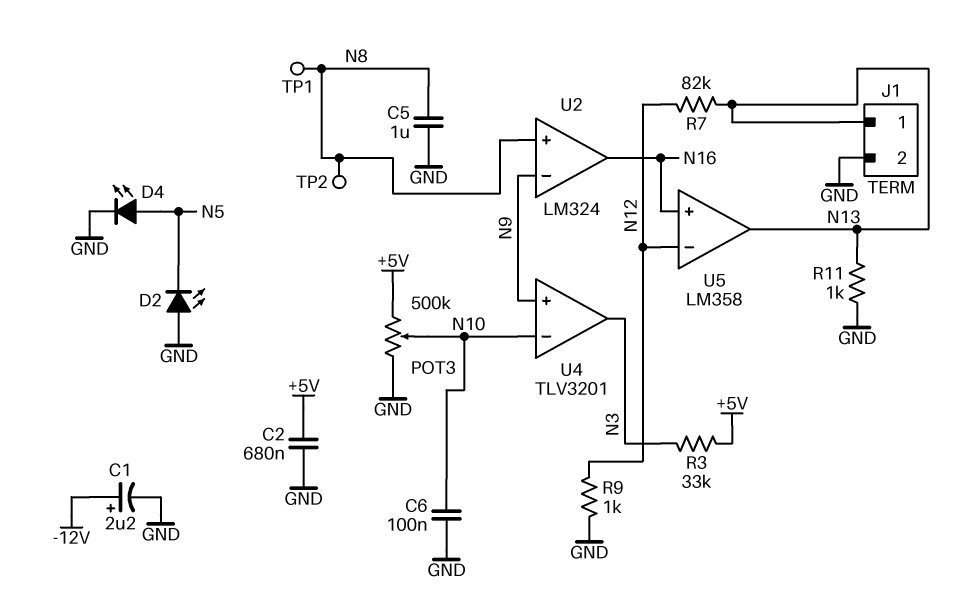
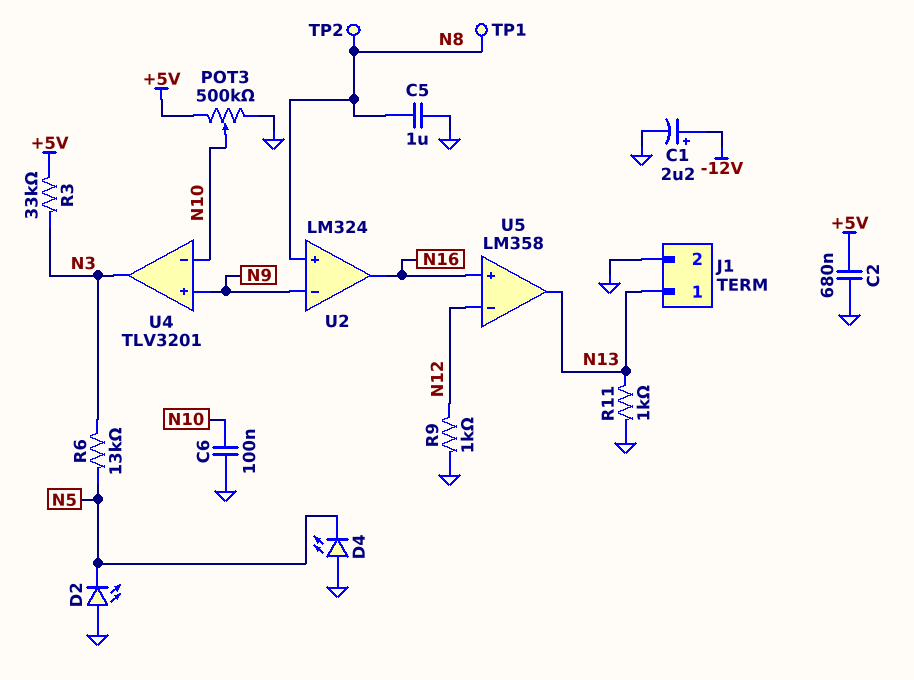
D4: LED (A N5, K GND) -> LED (A GND, K N5)
R6: none -> 13k (N3, N5)
R7: 82k (N12, N13) -> none

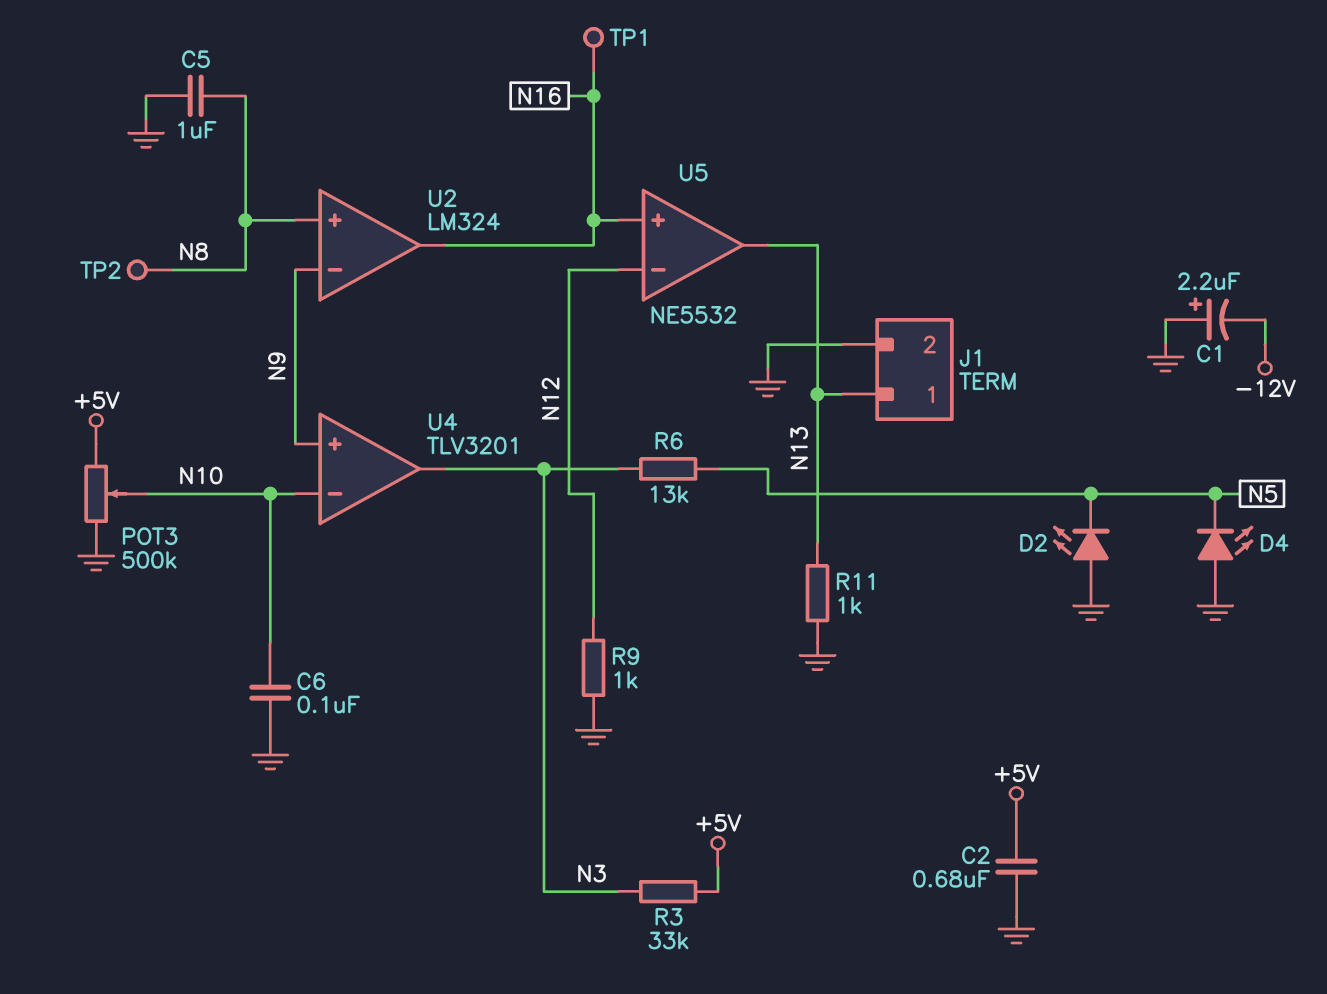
C1: 2.2uF (plus -12V, minus GND) -> 2.2uF (plus GND, minus -12V)
TP1: test point (N8) -> test point (N16)
U5: LM358 -> NE5532

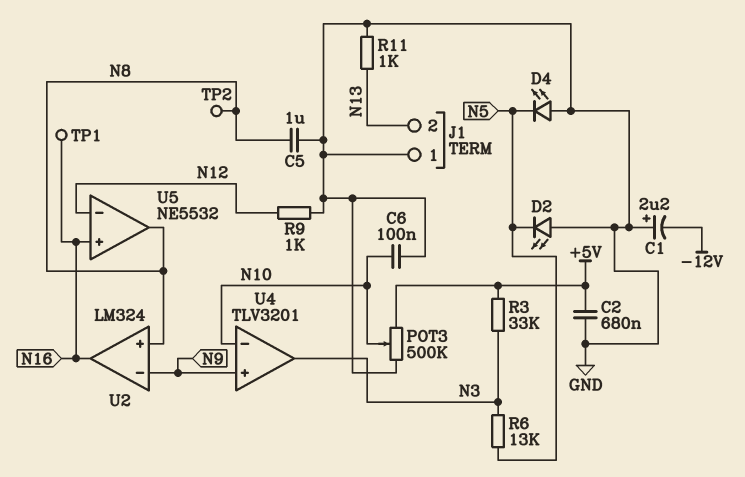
J1 pin 1: N13 -> GND
J1 pin 2: GND -> N13
U5 pin out: N13 -> N8

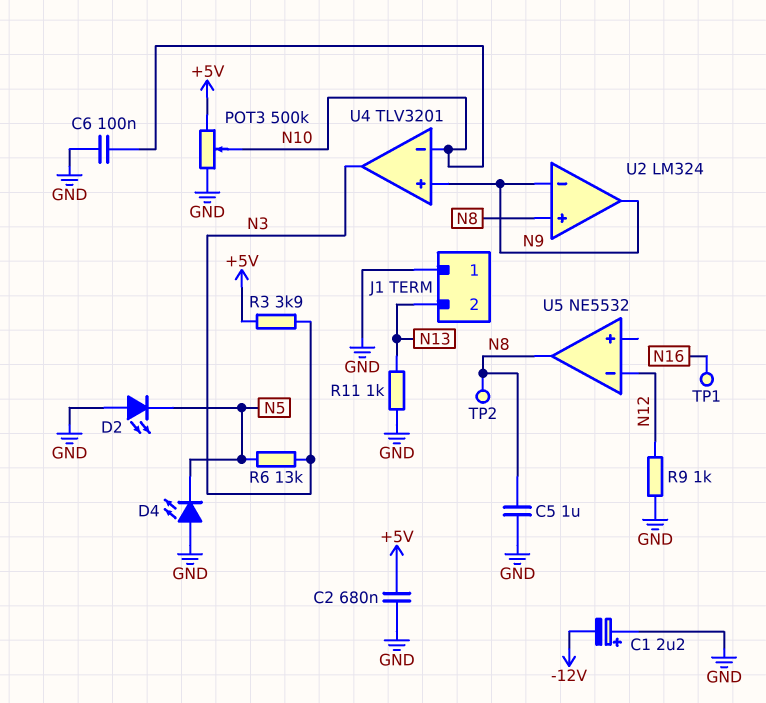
R3: 33k (+5V, N3) -> 3.9k (+5V, N3)
U2 pin out: N16 -> N9
U5 pin in+: N16 -> none

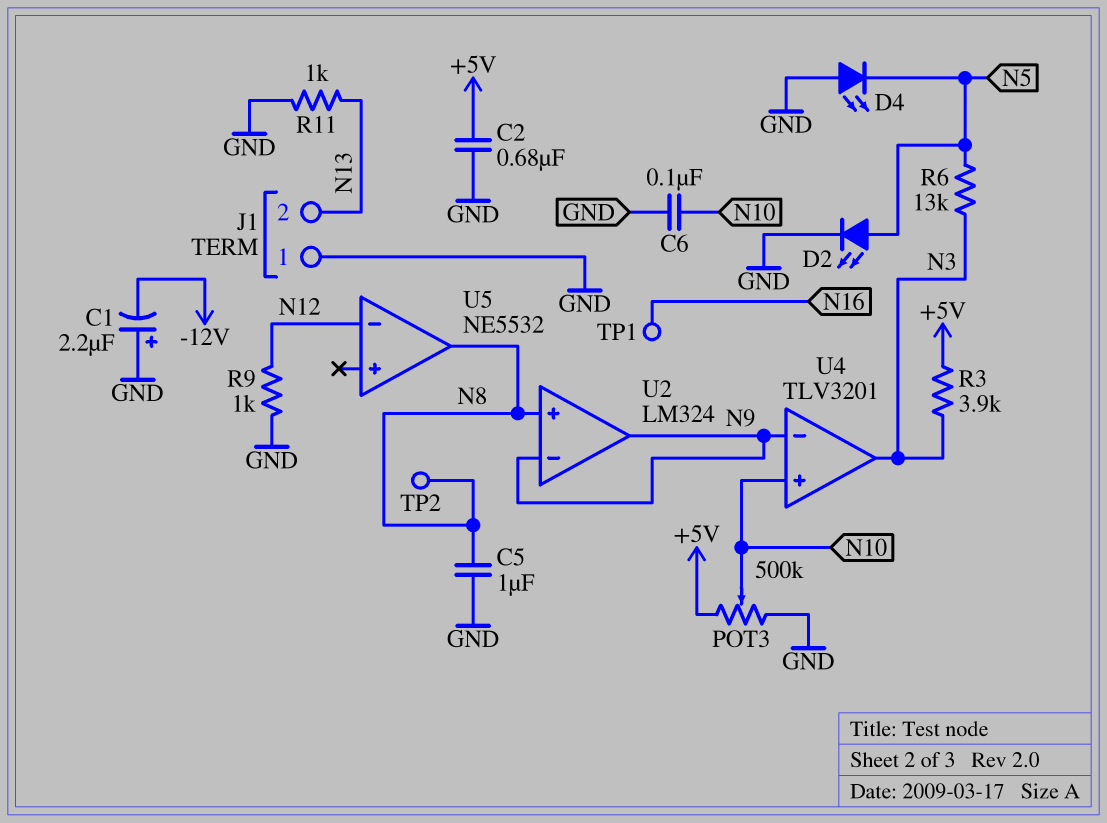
D2: LED (A GND, K N5) -> LED (A N5, K GND)
U4 pin in+: N9 -> N10
U4 pin in-: N10 -> N9

